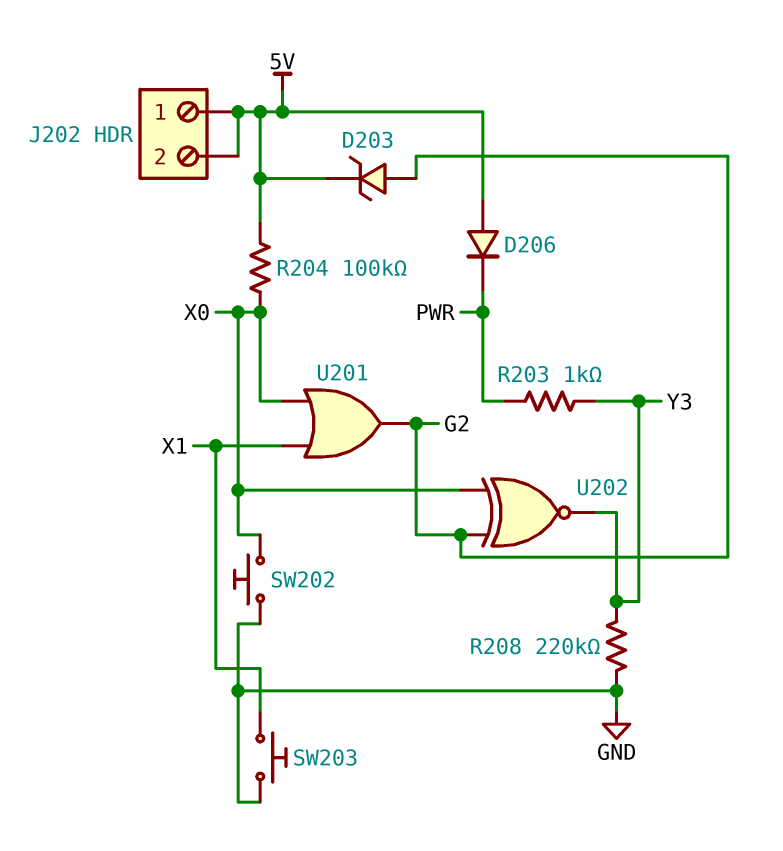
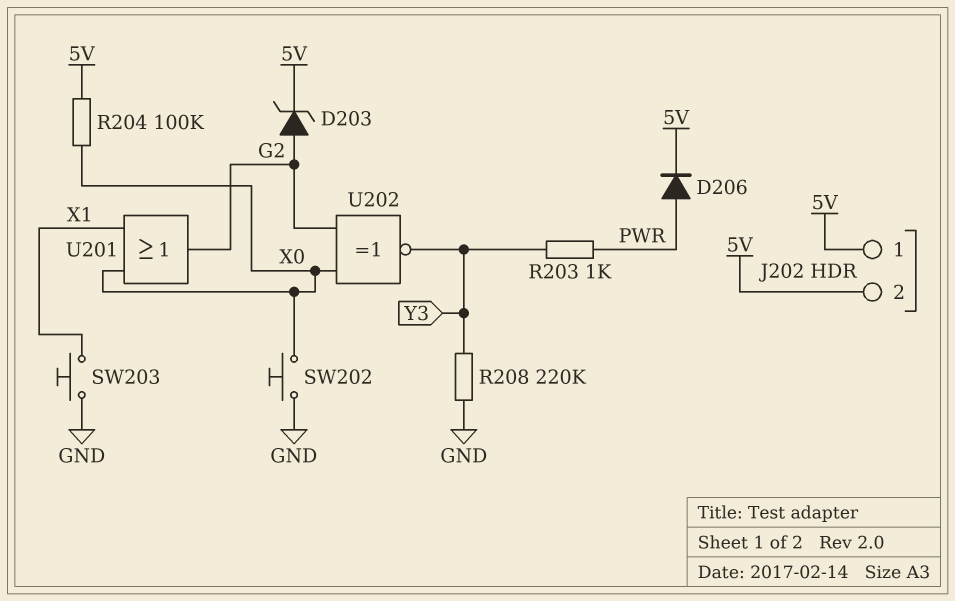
D206: diode (A 5V, K PWR) -> diode (A PWR, K 5V)

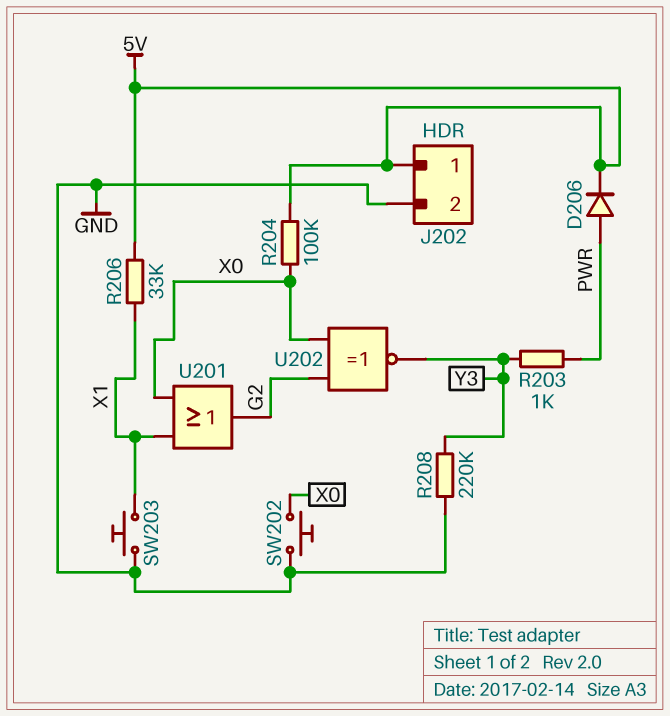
D203: zener (A G2, K 5V) -> none
J202 pin 2: 5V -> GND
R206: none -> 33k (5V, X1)

